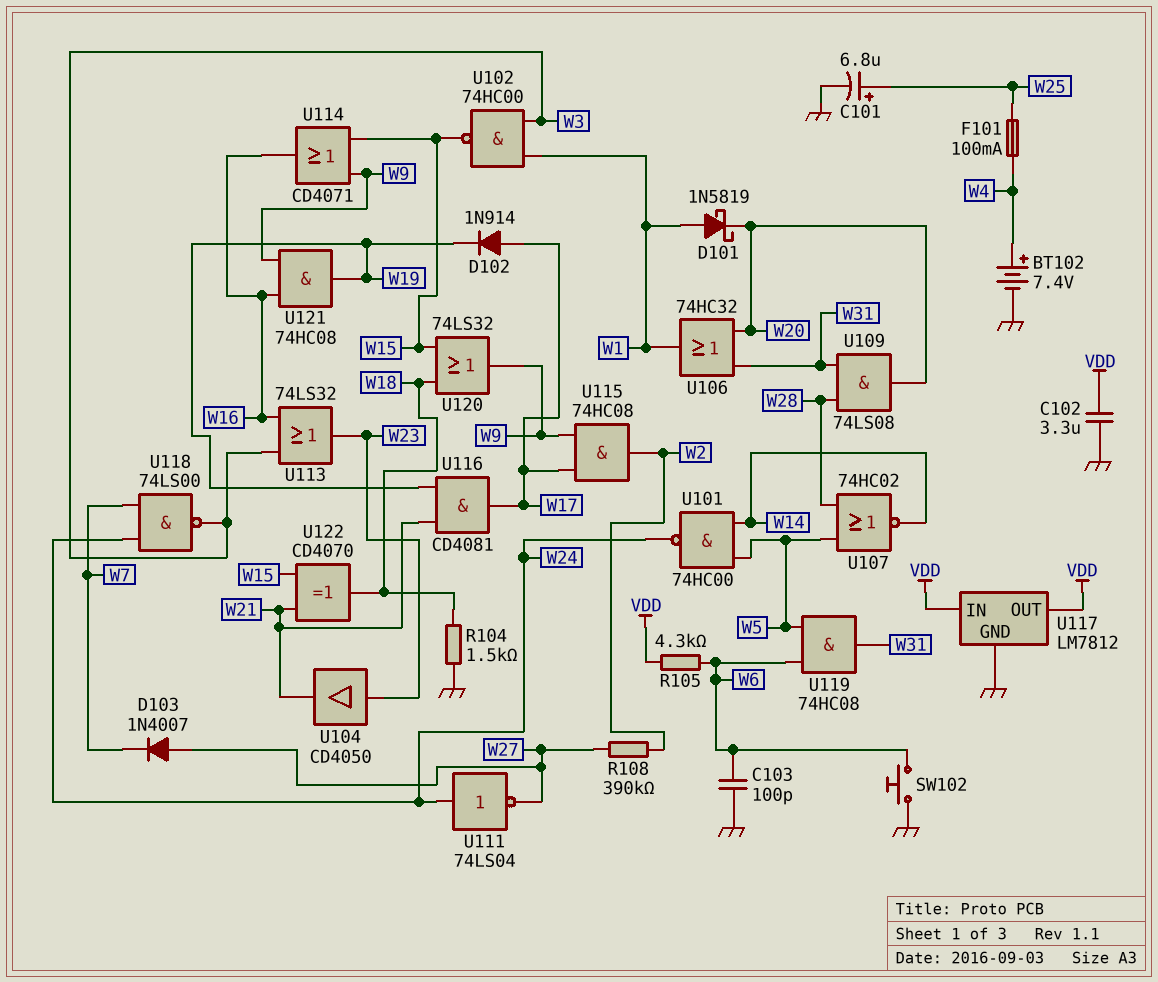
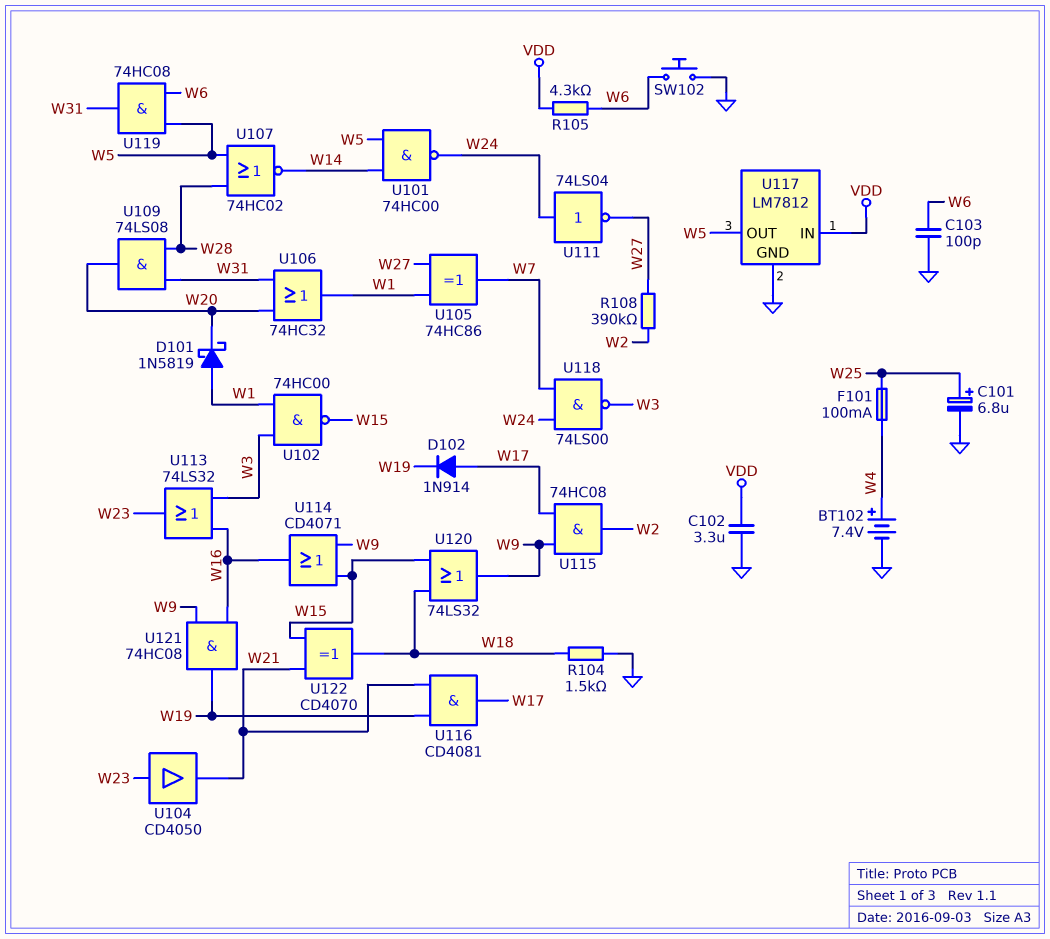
D103: diode 1N4007 (A W27, K W7) -> none
U105: none -> XOR 74HC86 (in W1, in W27, out W7)
U117 pin OUT: VDD -> W5

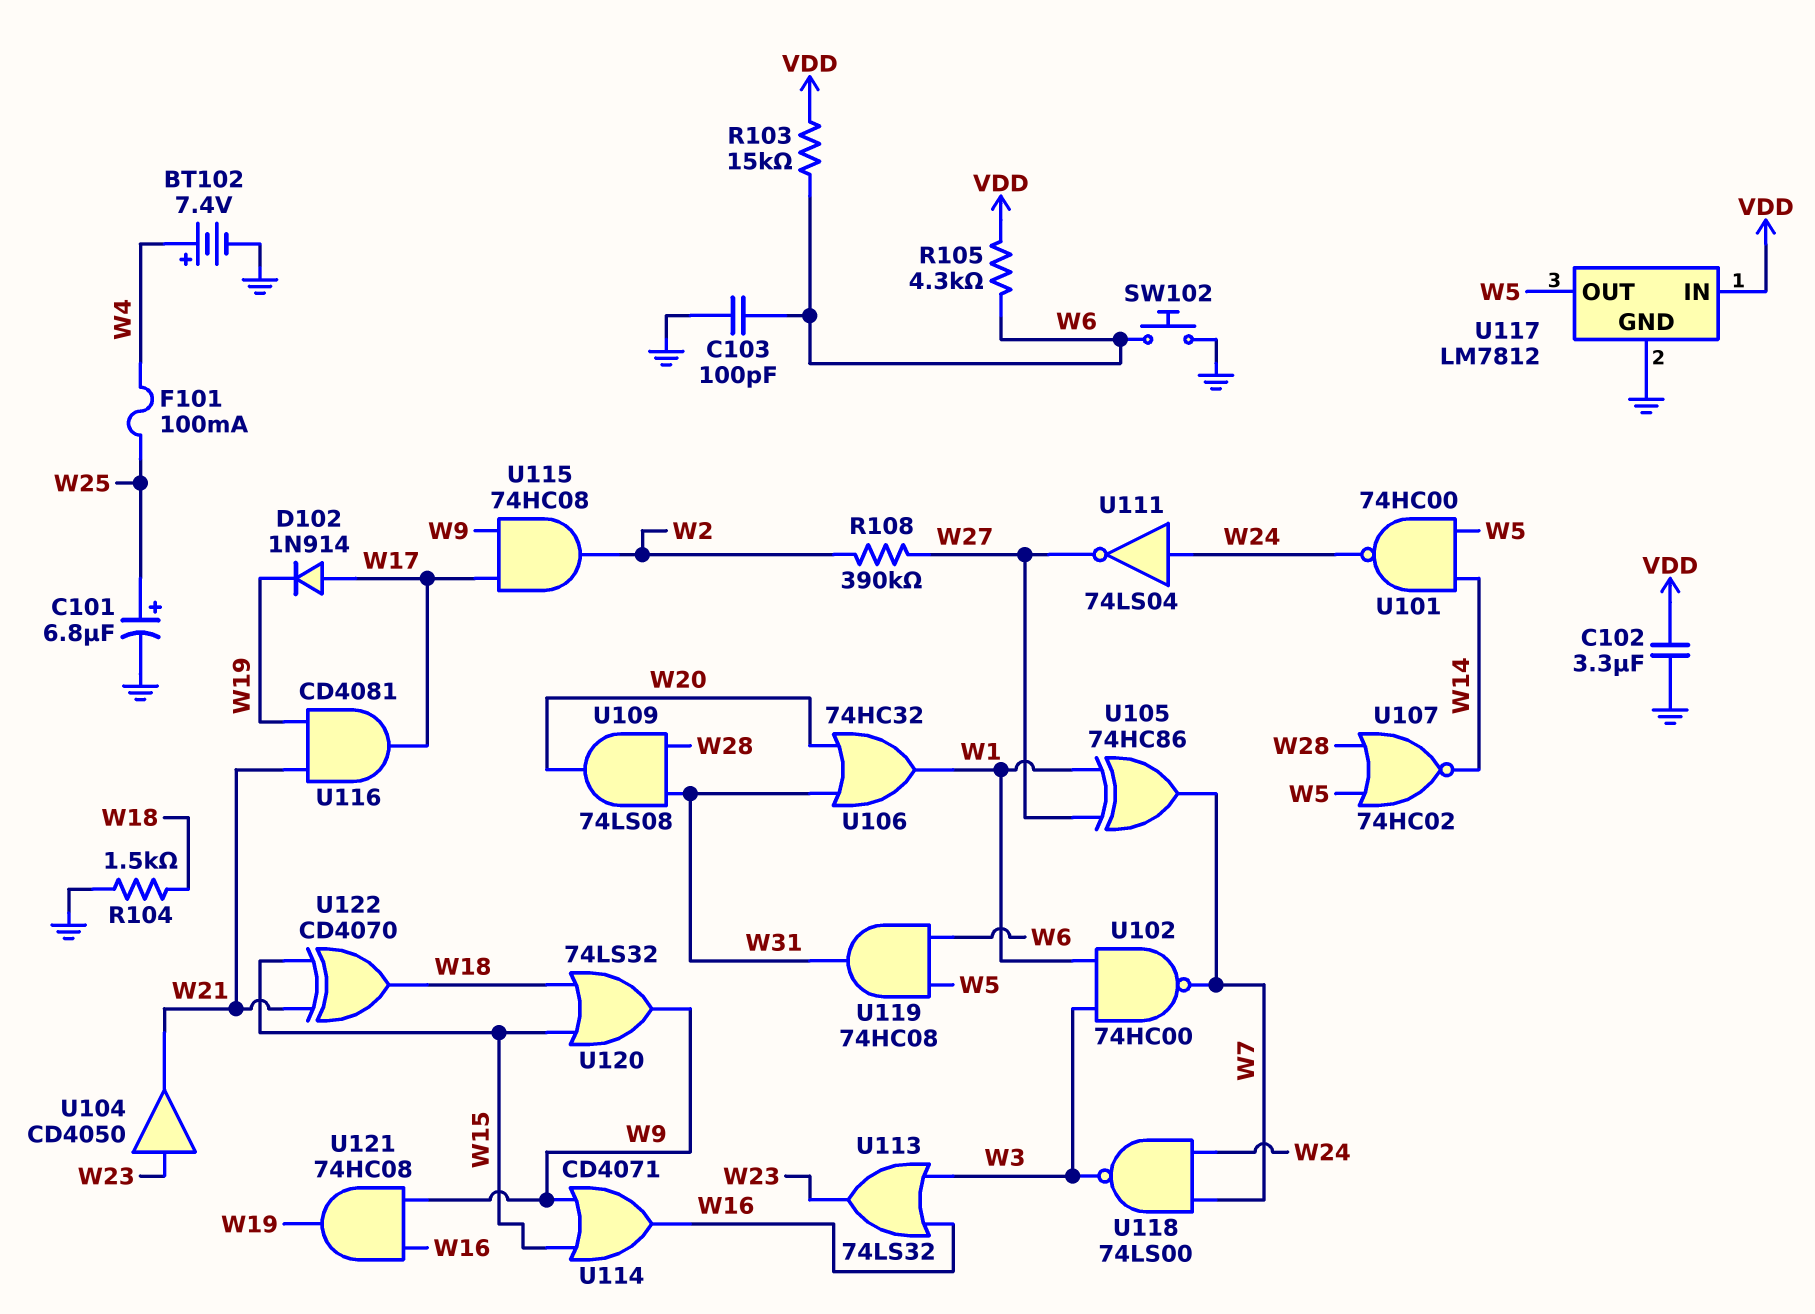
D101: schottky 1N5819 (A W1, K W20) -> none
R103: none -> 15k (VDD, W6)
U102: NAND 74HC00 (in W1, in W3, out W15) -> NAND 74HC00 (in W1, in W3, out W7)

